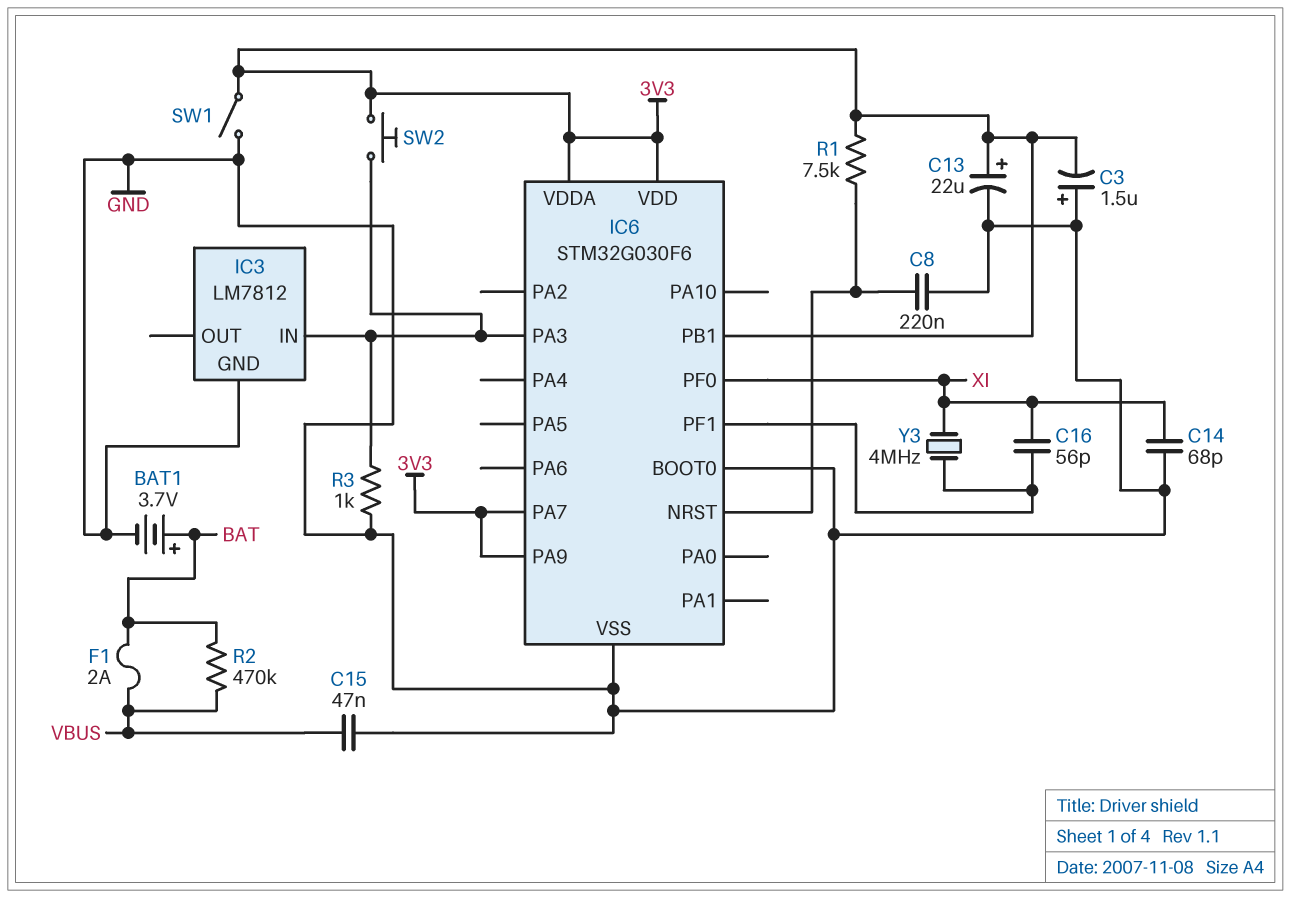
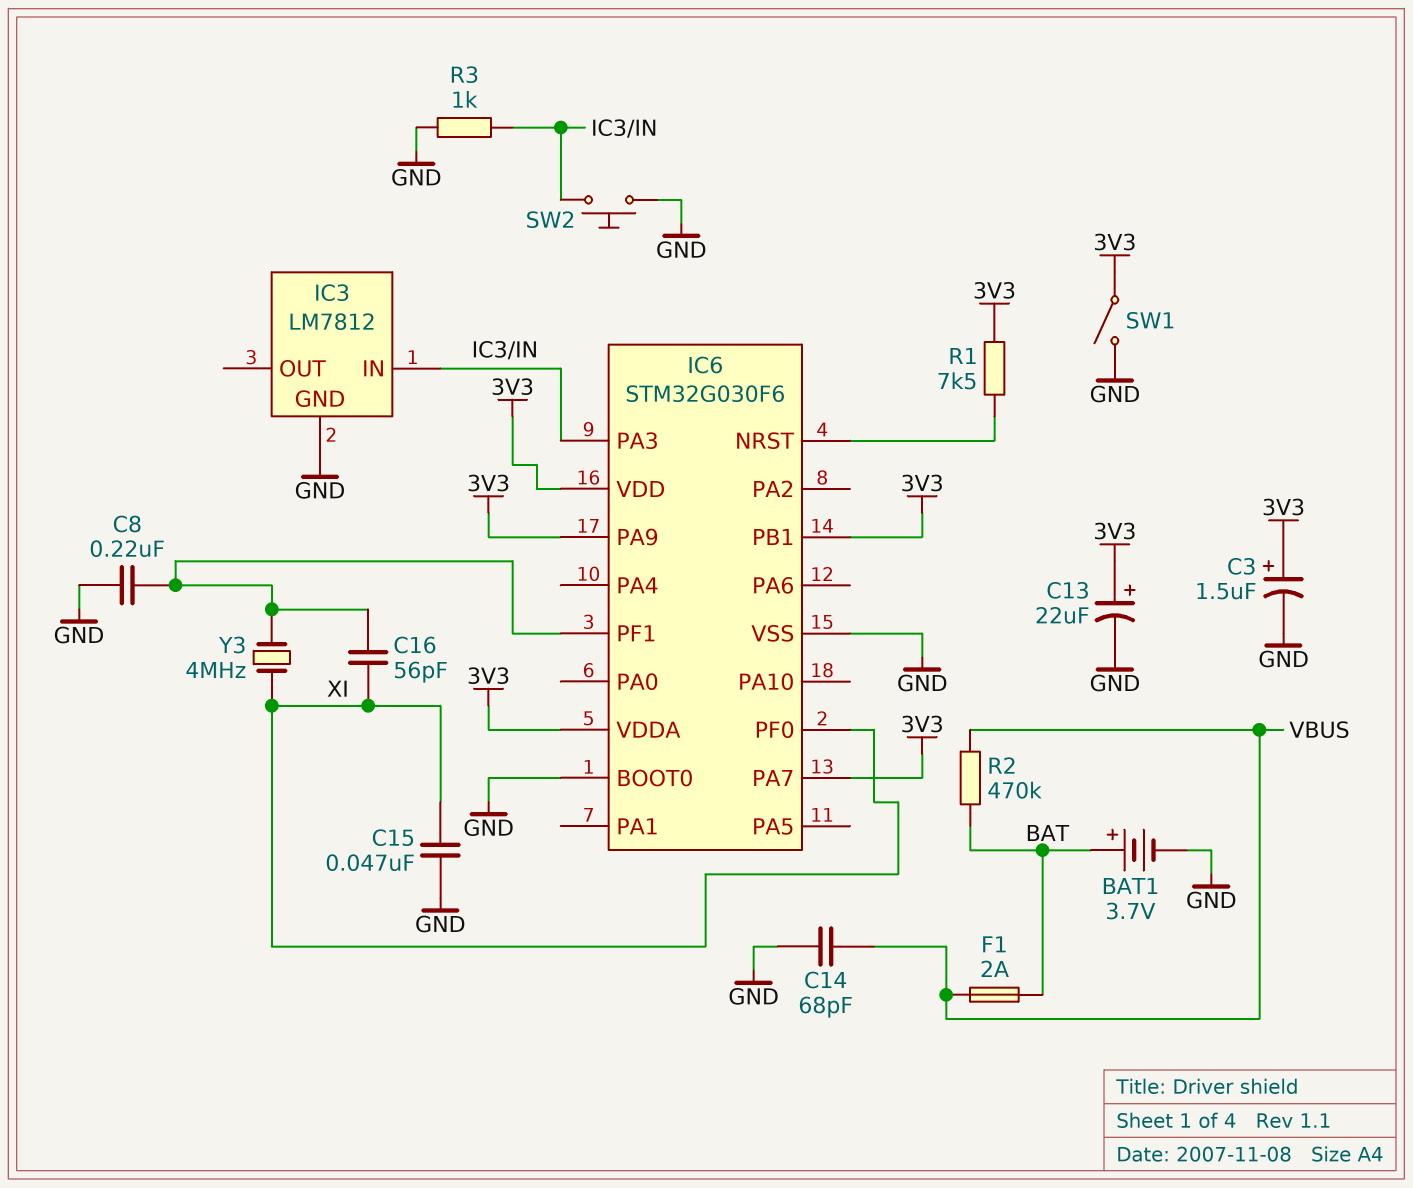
C3: 1.5uF (plus GND, minus 3V3) -> 1.5uF (plus 3V3, minus GND)
C8: 220nF (GND, IC6/NRST) -> 220nF (GND, IC6/PF1)
C14: 68pF (GND, XI) -> 68pF (GND, VBUS)
C15: 47nF (GND, VBUS) -> 47nF (GND, XI)
SW2: button (3V3, IC3/IN) -> button (GND, IC3/IN)

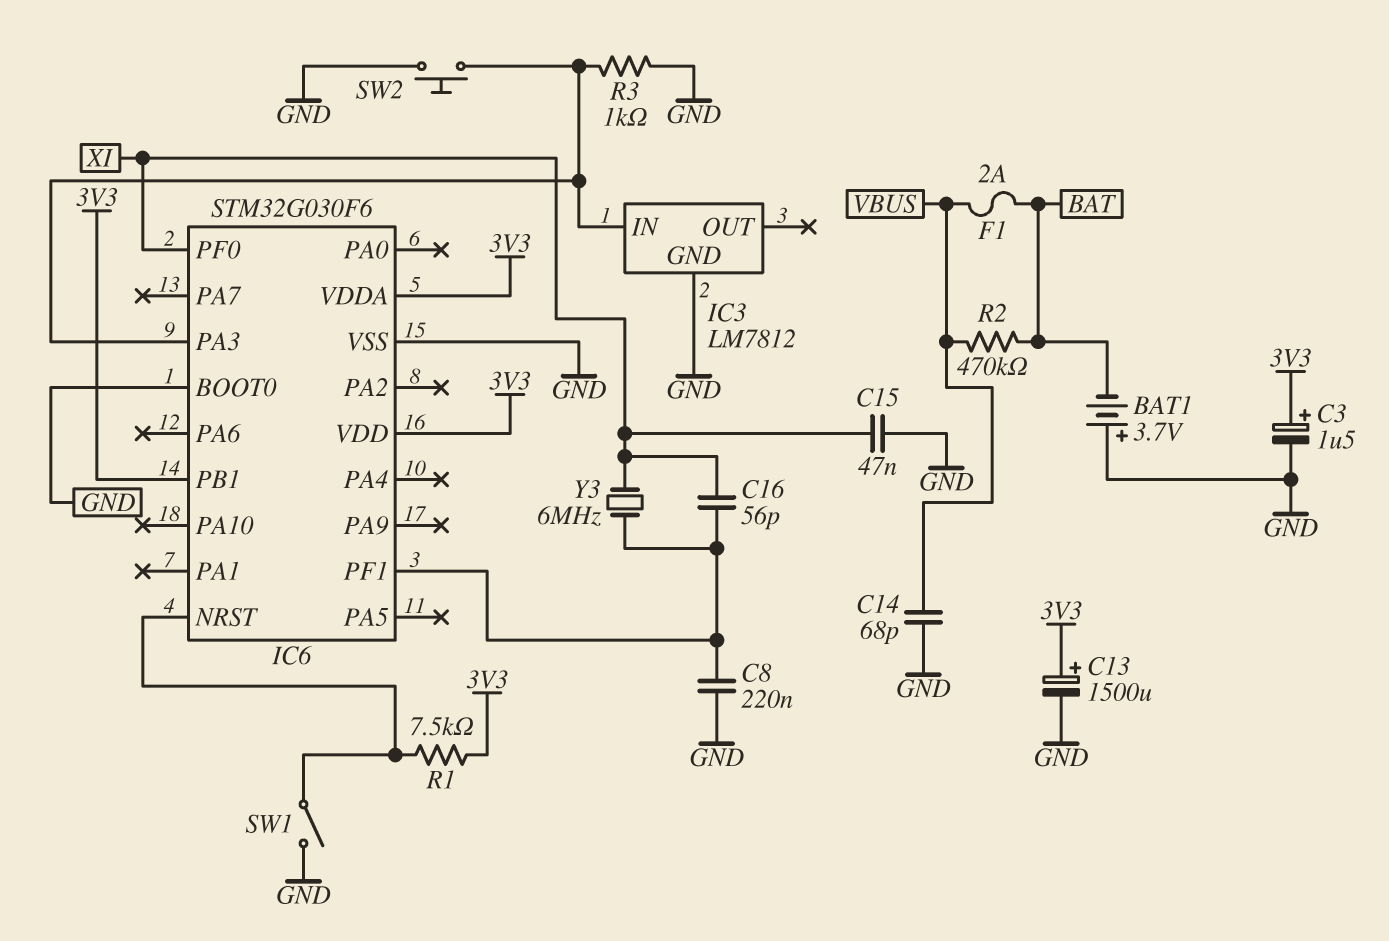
BAT1: 3.7V (plus BAT, minus GND) -> 3.7V (plus GND, minus BAT)
C13: 22uF (plus 3V3, minus GND) -> 1500uF (plus 3V3, minus GND)
IC6 pin PA7: 3V3 -> none
IC6 pin PA9: 3V3 -> none
SW1: switch (3V3, GND) -> switch (GND, IC6/NRST)
Y3: 4MHz (IC6/PF1, XI) -> 6MHz (IC6/PF1, XI)

